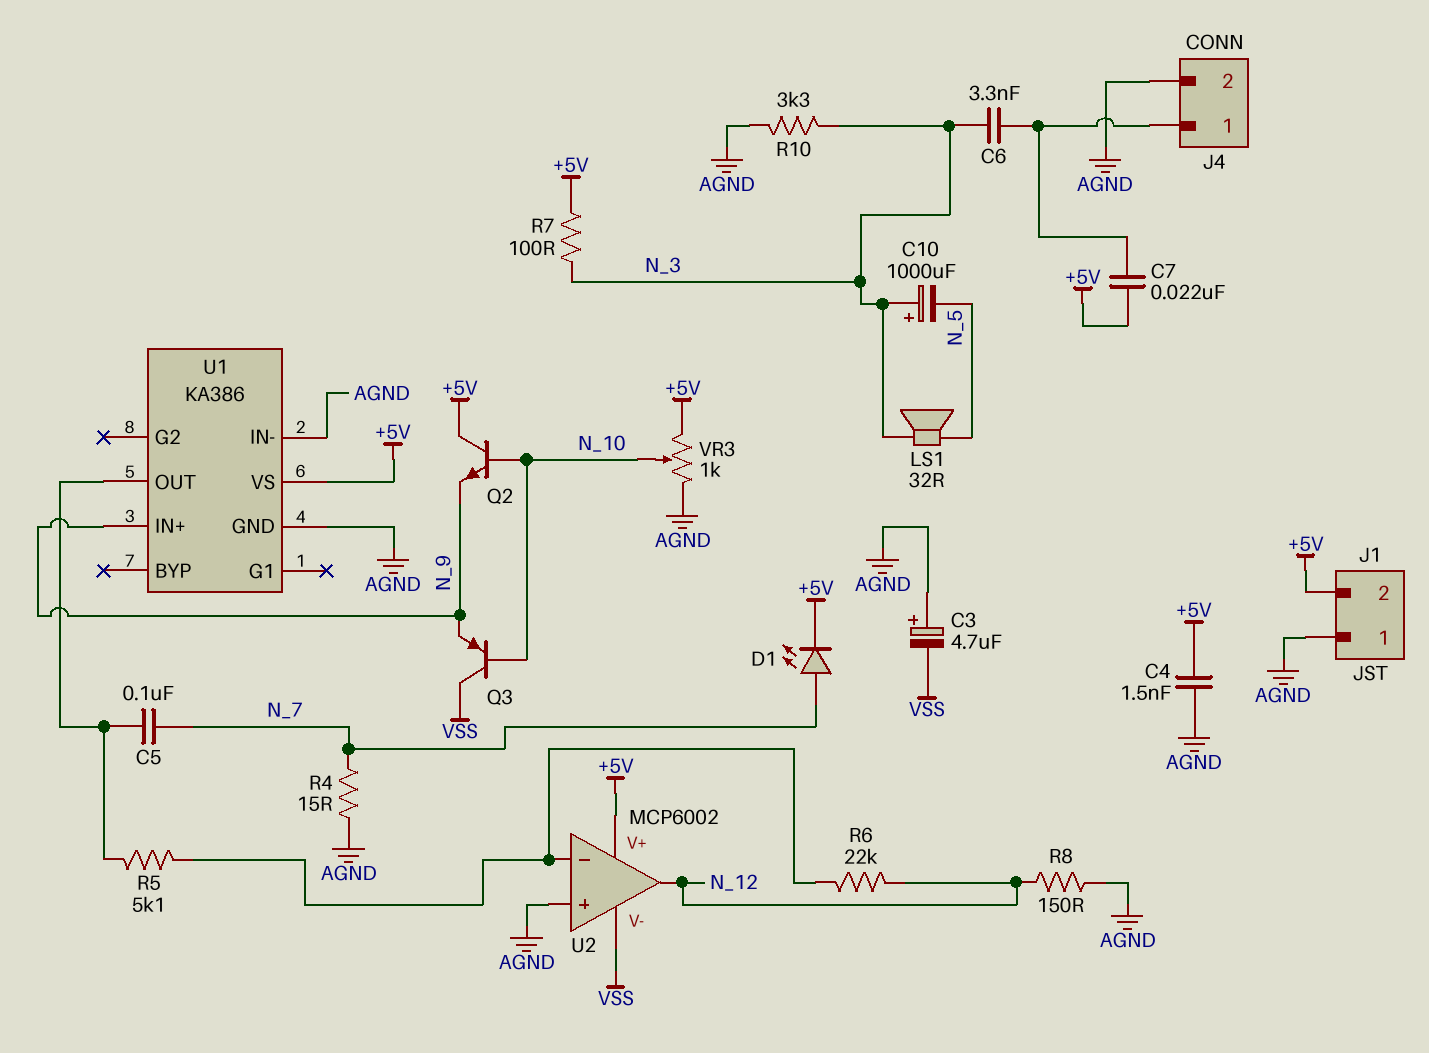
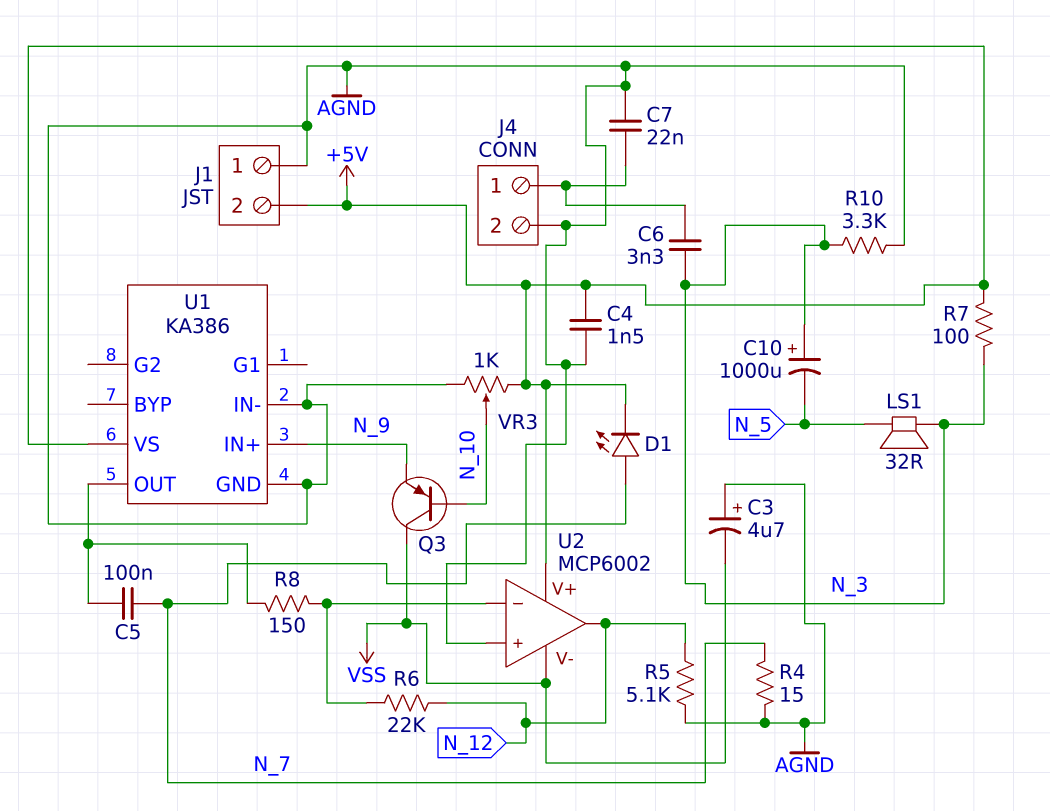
C7: 22nF (+5V, J4/1) -> 22nF (AGND, J4/1)
Q2: NPN (B N_10, C +5V, E N_9) -> none
R5: 5.1k (U1/OUT, U2/in-) -> 5.1k (AGND, N_12)
R8: 150 (AGND, N_12) -> 150 (U1/OUT, U2/in-)

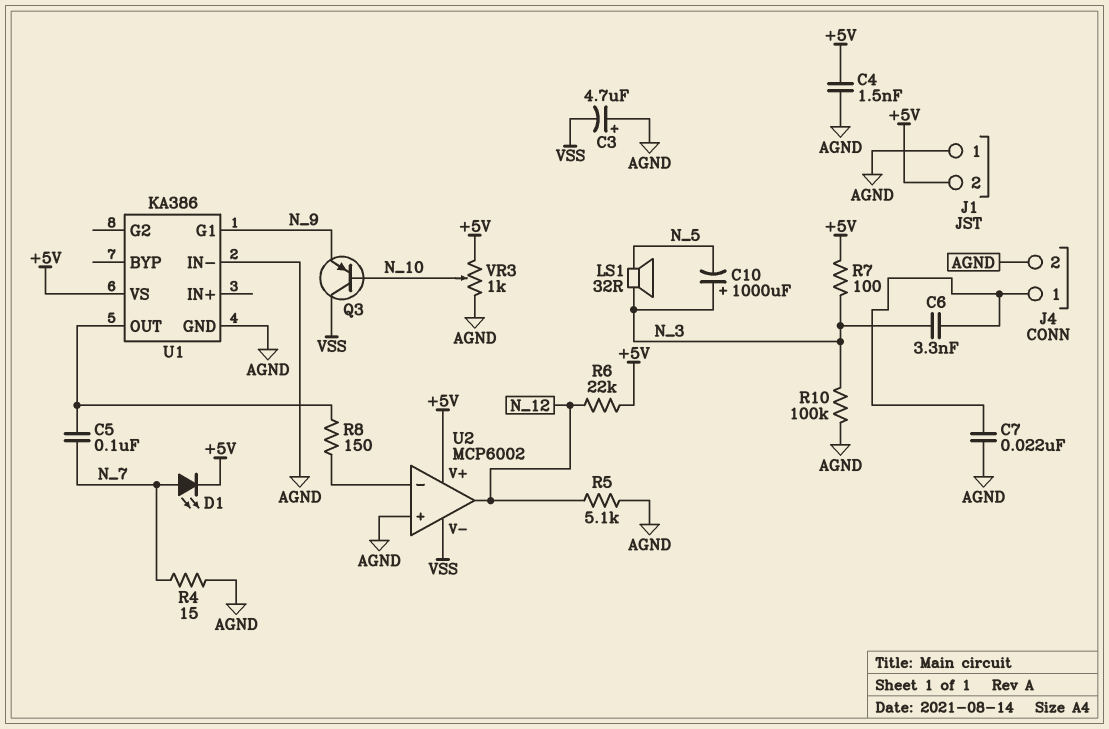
R6: 22k (N_12, U2/in-) -> 22k (+5V, N_12)
R10: 3.3k (AGND, N_3) -> 100k (AGND, N_3)
U1 pin G1: none -> N_9
U1 pin IN+: N_9 -> none

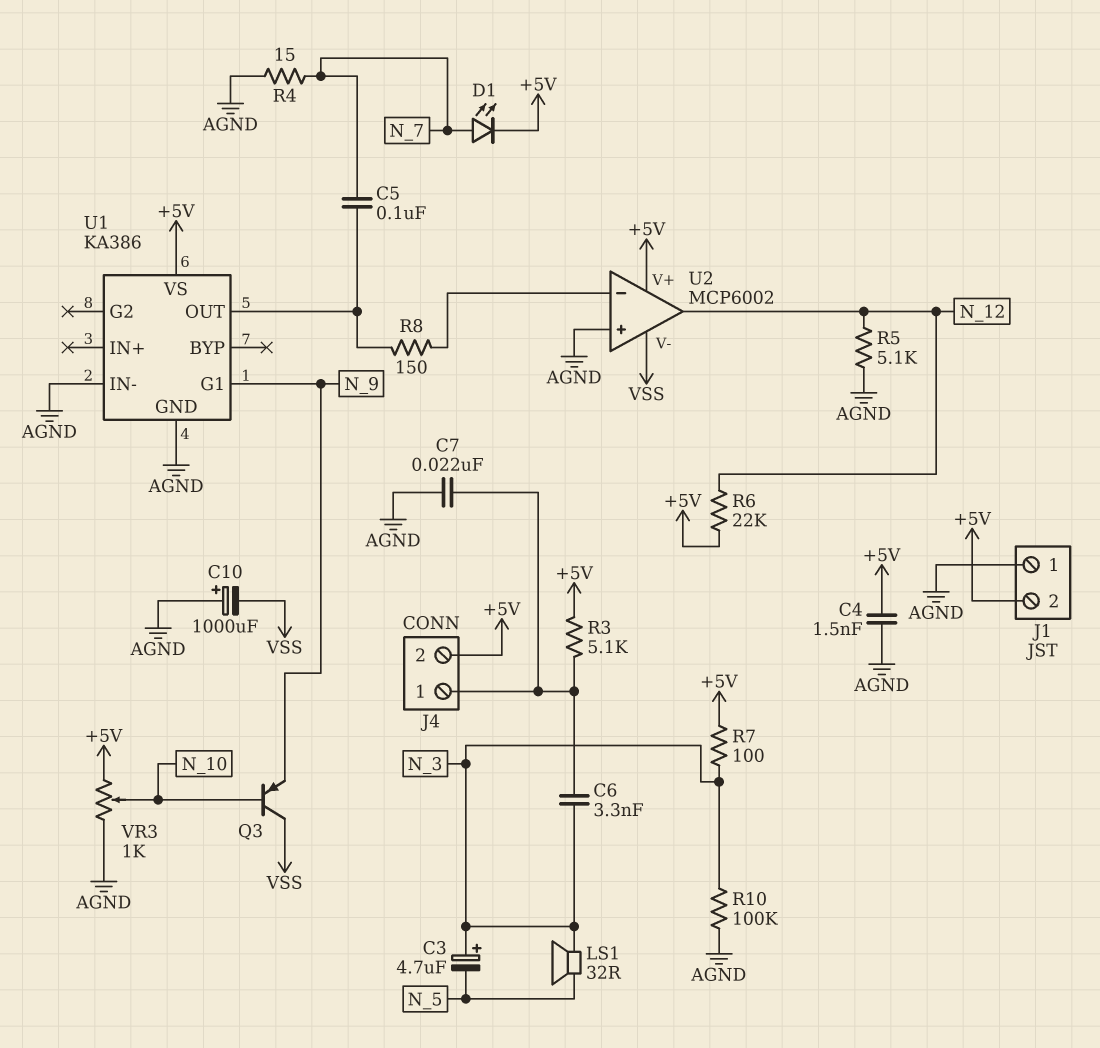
C3: 4.7uF (plus AGND, minus VSS) -> 4.7uF (plus N_3, minus N_5)
C10: 1000uF (plus N_3, minus N_5) -> 1000uF (plus AGND, minus VSS)
J4 pin 2: AGND -> +5V
R3: none -> 5.1k (+5V, J4/1)

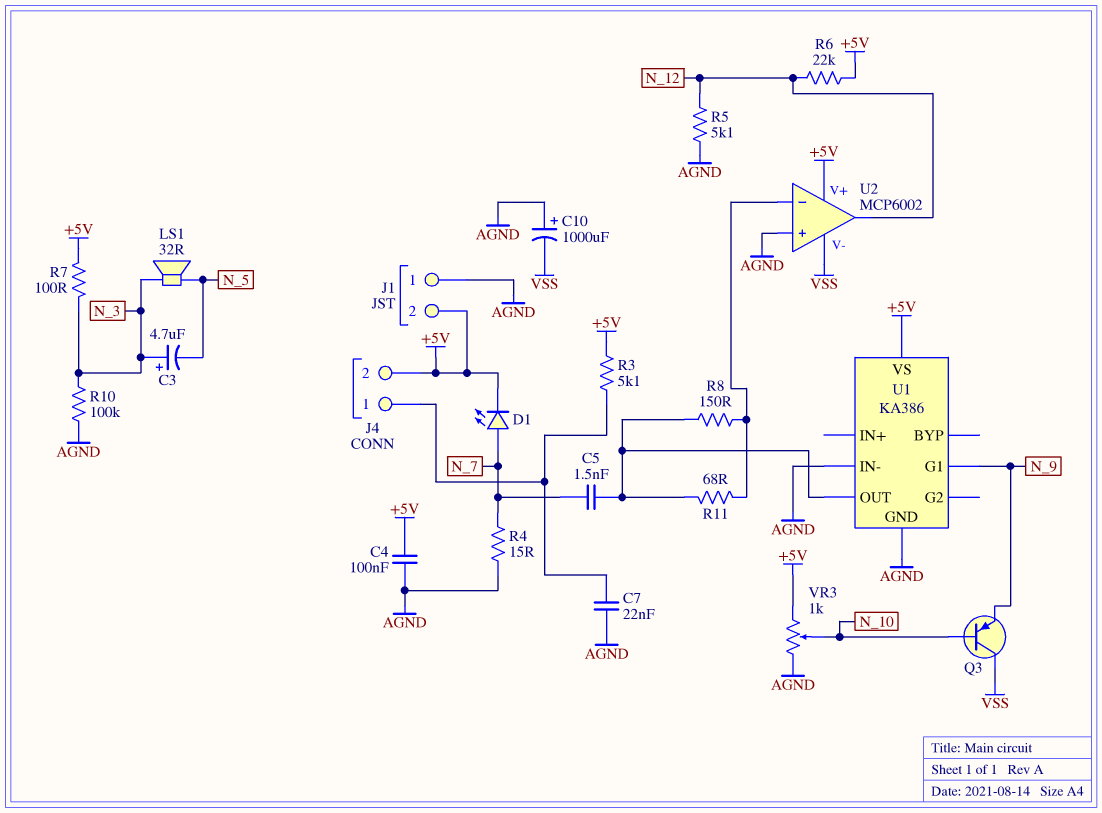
C4: 1.5nF (+5V, AGND) -> 100nF (+5V, AGND)
C5: 100nF (N_7, U1/OUT) -> 1.5nF (N_7, U1/OUT)
C6: 3.3nF (J4/1, N_3) -> none
R11: none -> 68 (U1/OUT, U2/in-)

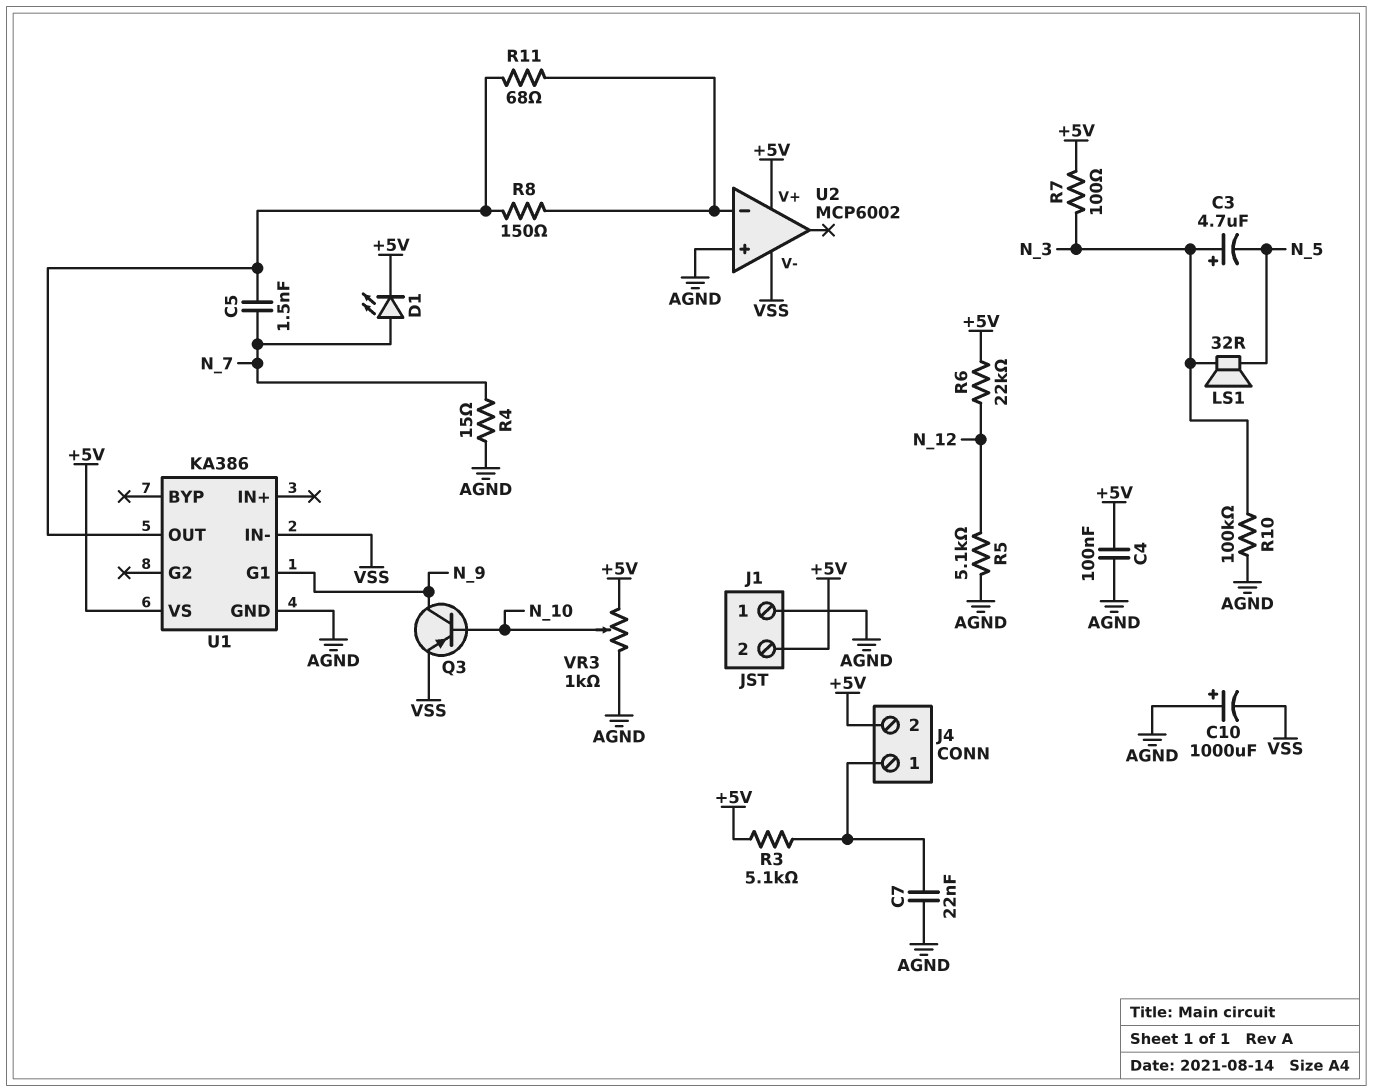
Q3: PNP (B N_10, C VSS, E N_9) -> PNP (B N_10, C N_9, E VSS)
U1 pin IN-: AGND -> VSS
U2 pin out: N_12 -> none

